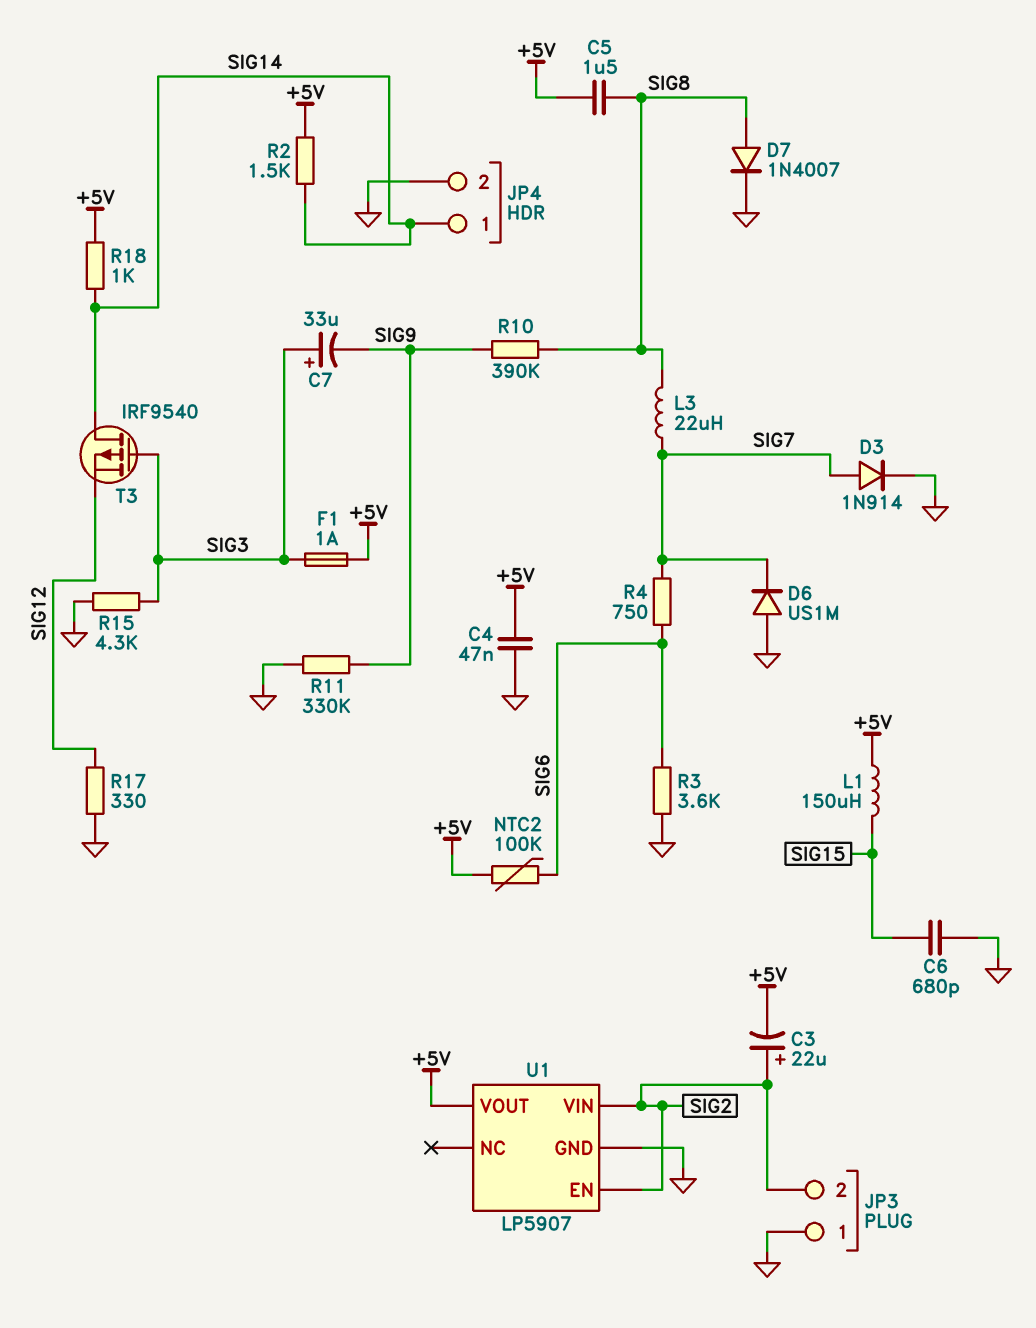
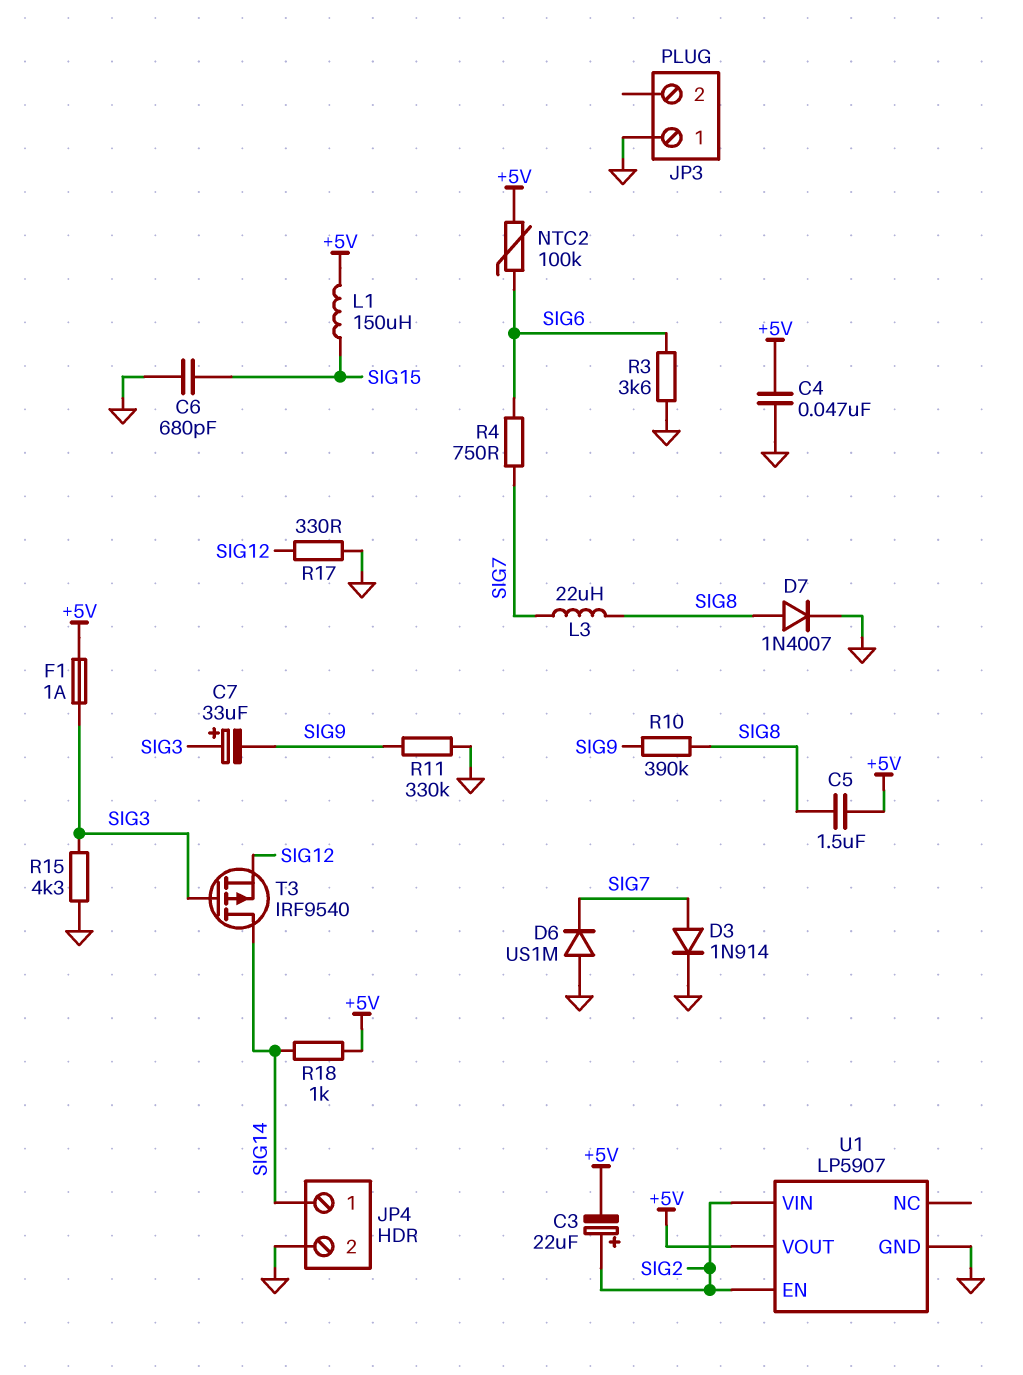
JP3 pin 2: SIG2 -> none
R2: 1.5k (+5V, SIG14) -> none

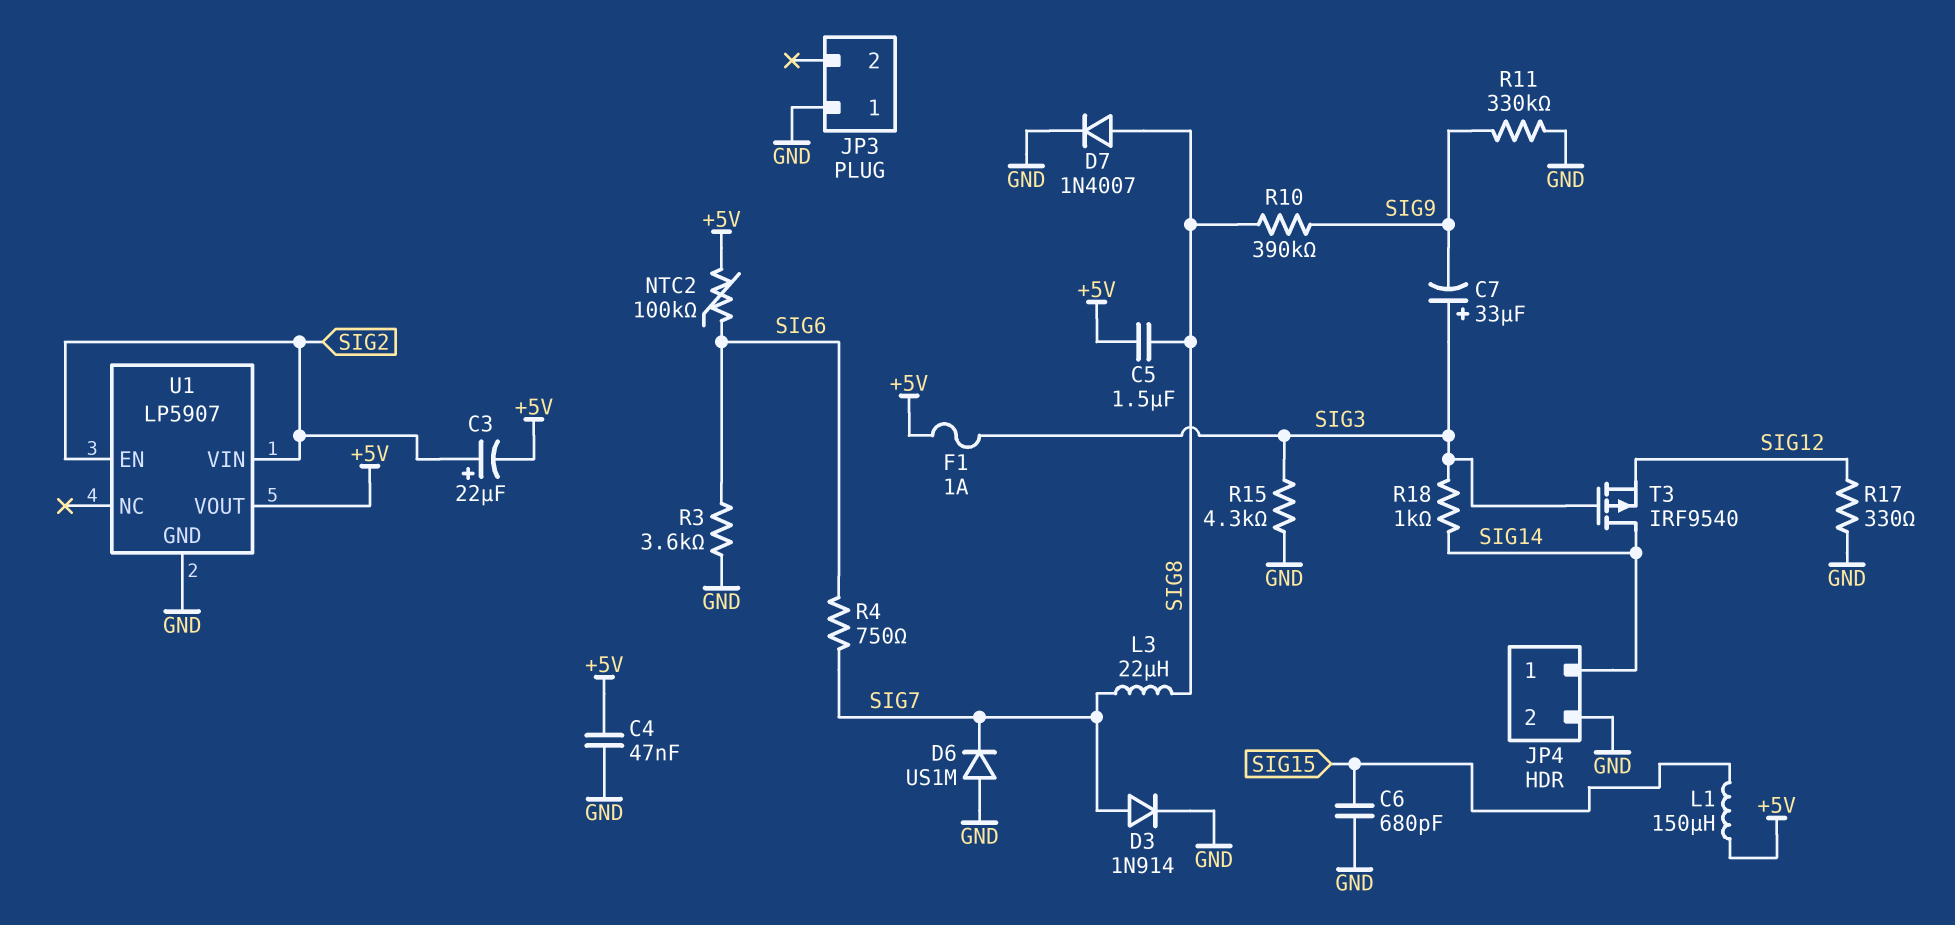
R18: 1k (+5V, SIG14) -> 1k (SIG3, SIG14)

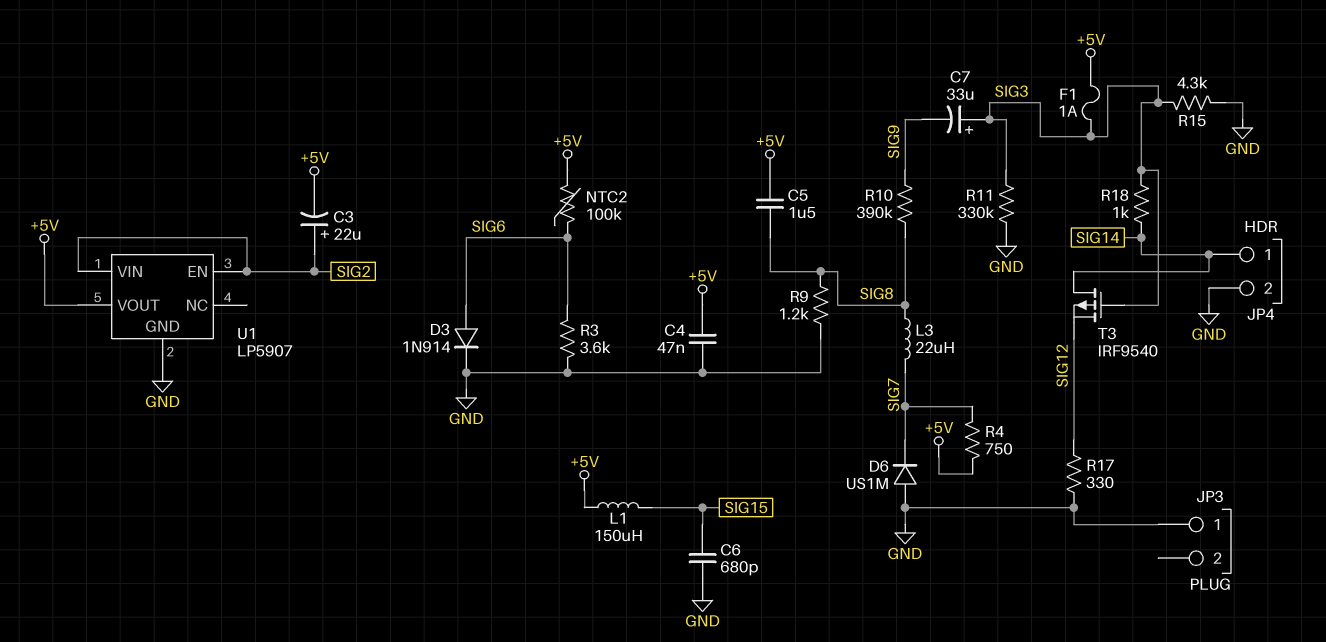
D3: diode 1N914 (A SIG7, K GND) -> diode 1N914 (A SIG6, K GND)
D7: diode 1N4007 (A SIG8, K GND) -> none
R4: 750 (SIG6, SIG7) -> 750 (+5V, SIG7)
R9: none -> 1.2k (GND, SIG8)
R11: 330k (GND, SIG9) -> 330k (GND, SIG3)

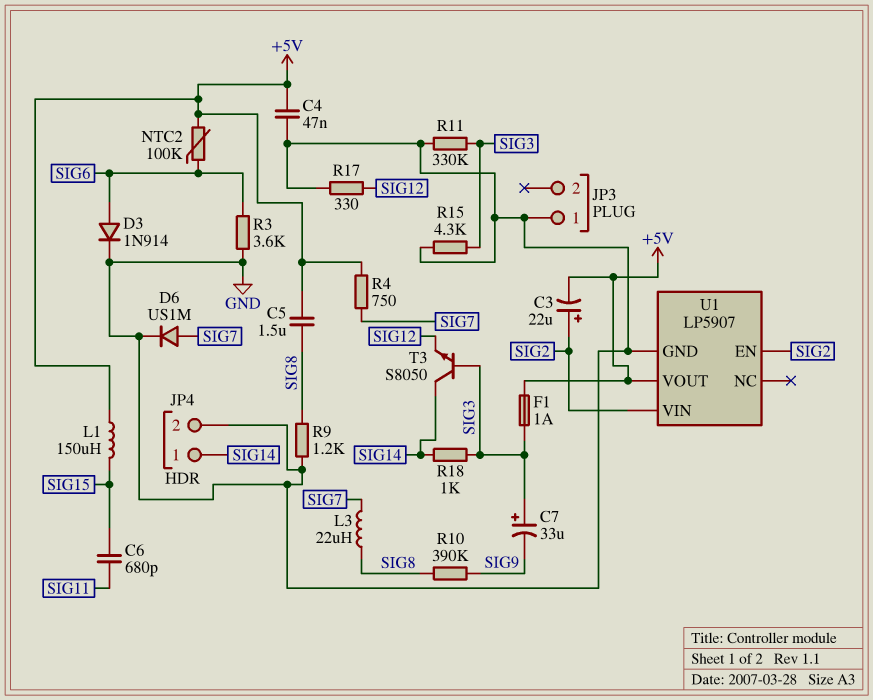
C6: 680pF (GND, SIG15) -> 680pF (SIG11, SIG15)
D6: diode US1M (A GND, K SIG7) -> diode US1M (A SIG7, K GND)
T3: PMOS IRF9540 (G SIG3, D SIG14, S SIG12) -> NPN S8050 (B SIG3, C SIG14, E SIG12)

